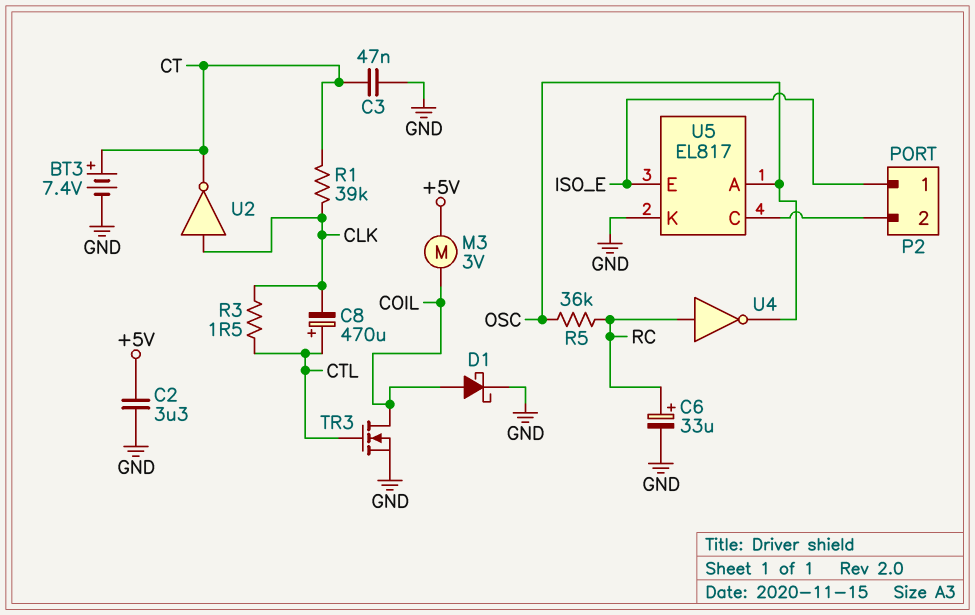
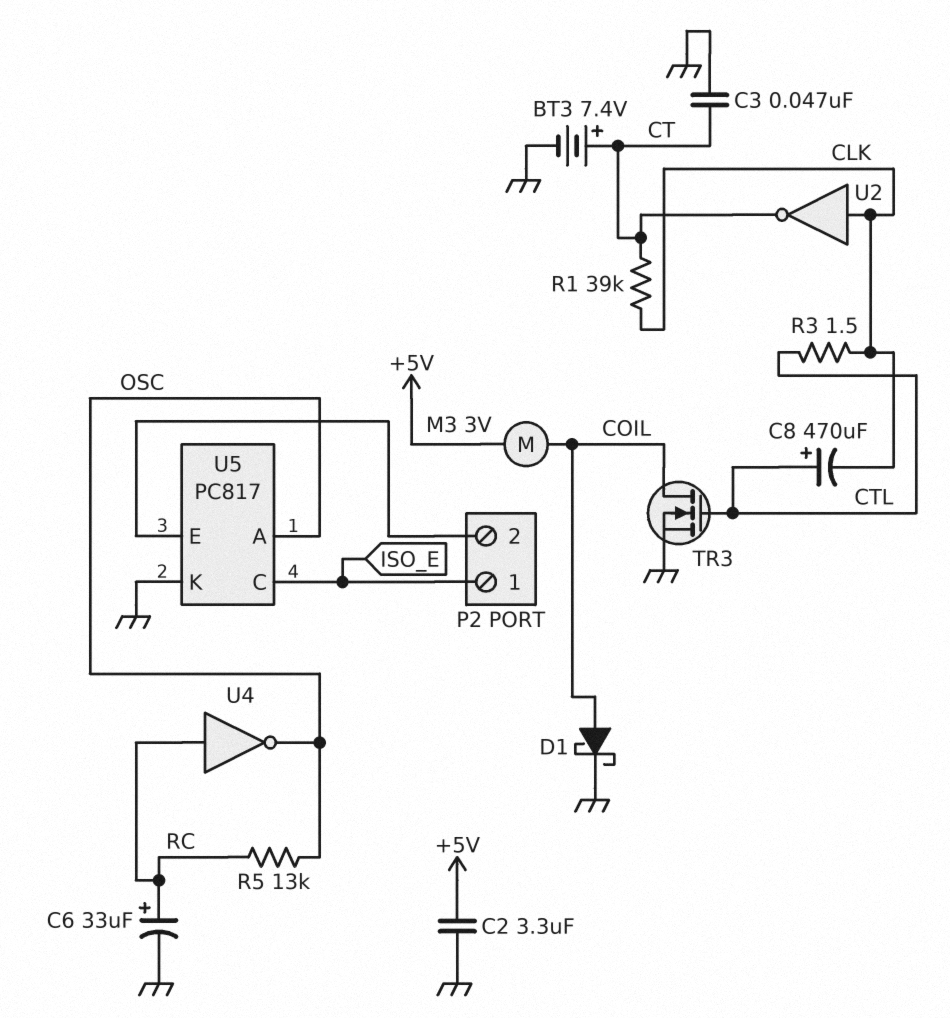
R5: 36k (OSC, RC) -> 13k (OSC, RC)
U5: EL817 -> PC817
U5 pin C: P2/2 -> ISO_E
U5 pin E: ISO_E -> P2/2

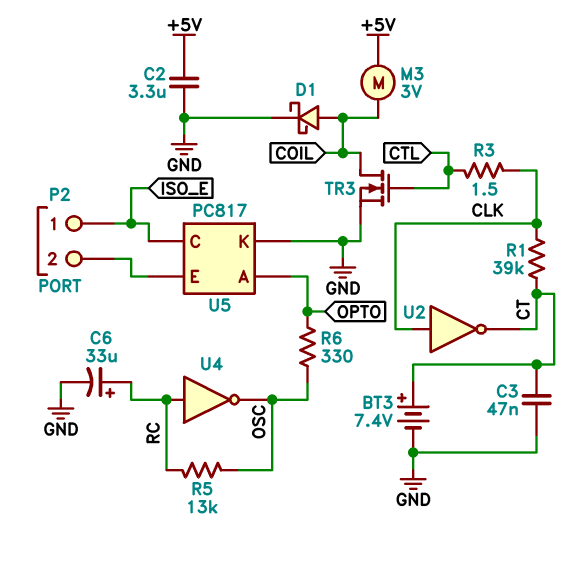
C8: 470uF (plus CTL, minus CLK) -> none
R6: none -> 330 (OPTO, OSC)
U5 pin A: OSC -> OPTO

